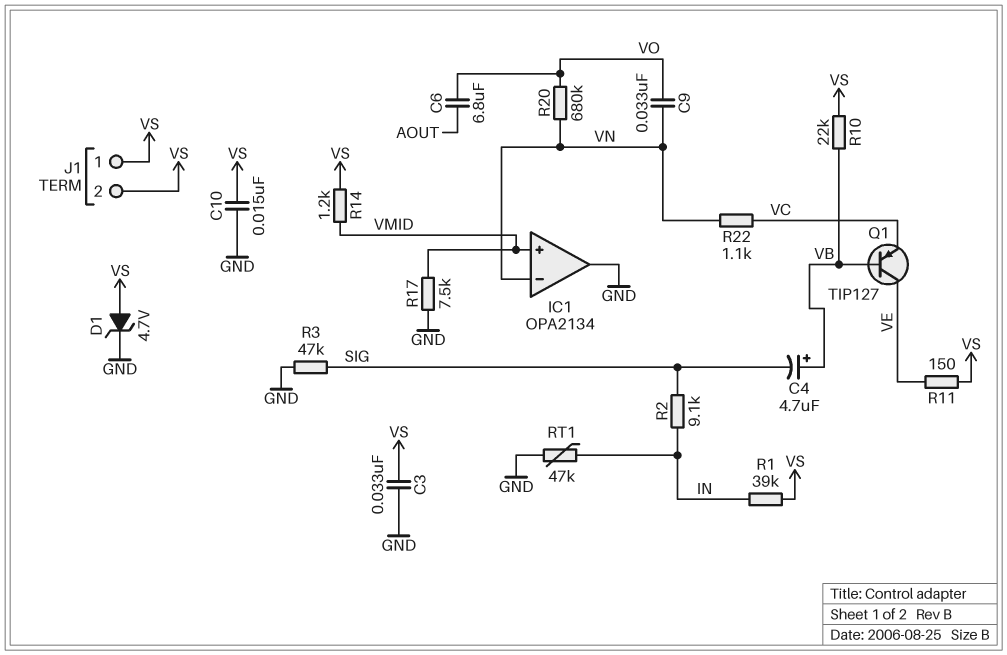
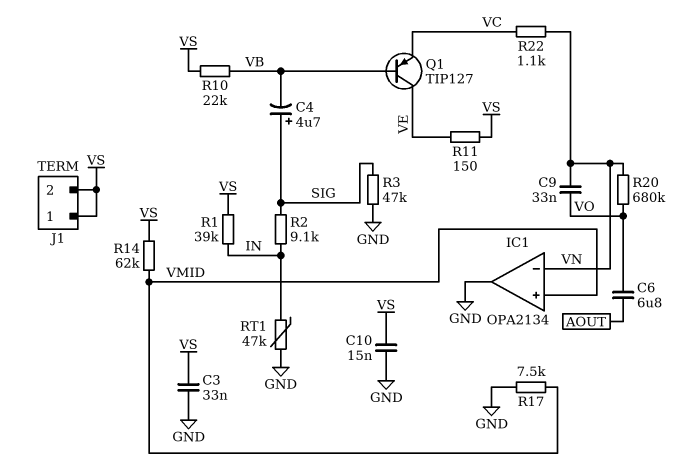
C4: 4.7uF (plus VB, minus SIG) -> 4.7uF (plus SIG, minus VB)
D1: zener 4.7V (A VS, K GND) -> none
R14: 1.2k (VMID, VS) -> 62k (VMID, VS)

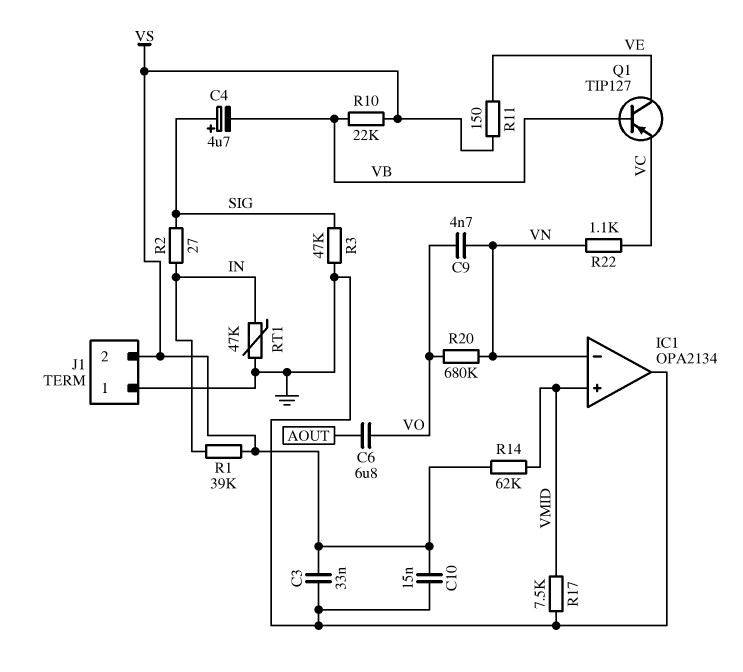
C9: 33nF (VN, VO) -> 4.7nF (VN, VO)
J1 pin 1: VS -> GND
R2: 9.1k (IN, SIG) -> 27 (IN, SIG)

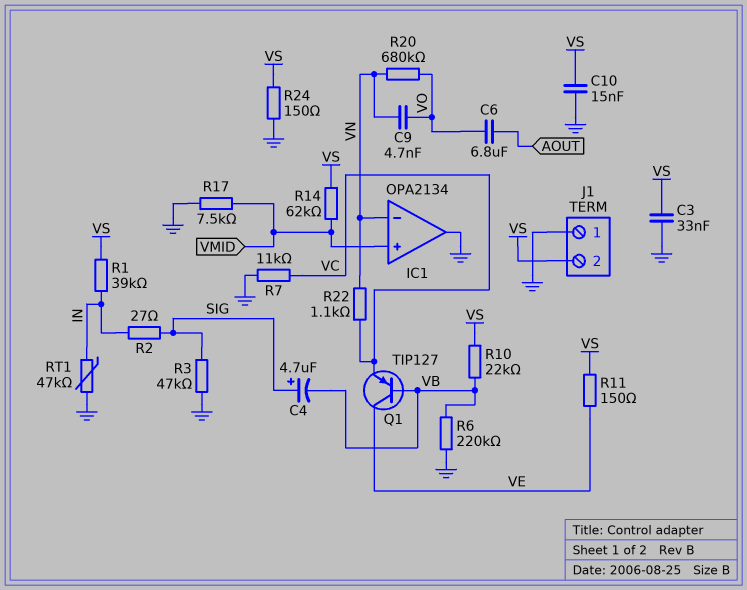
R6: none -> 220k (GND, VB)
R7: none -> 11k (GND, VC)
R24: none -> 150 (GND, VS)

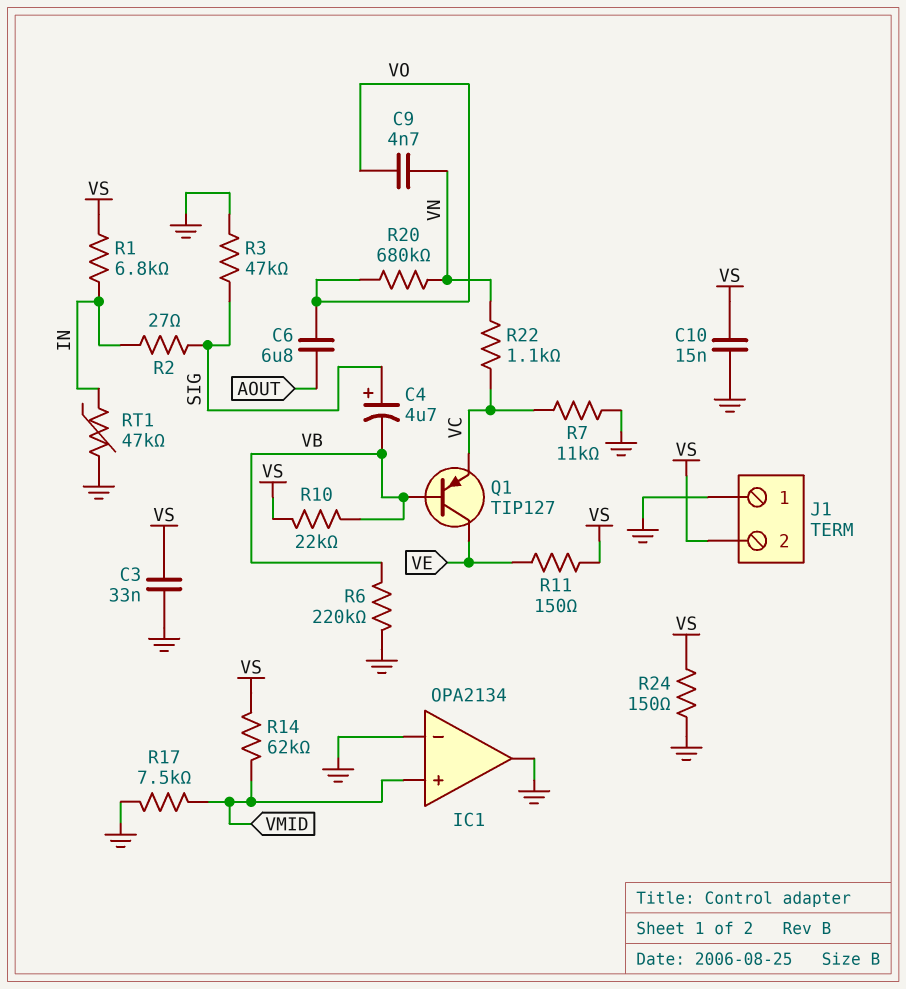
IC1 pin in-: VN -> GND
R1: 39k (IN, VS) -> 6.8k (IN, VS)

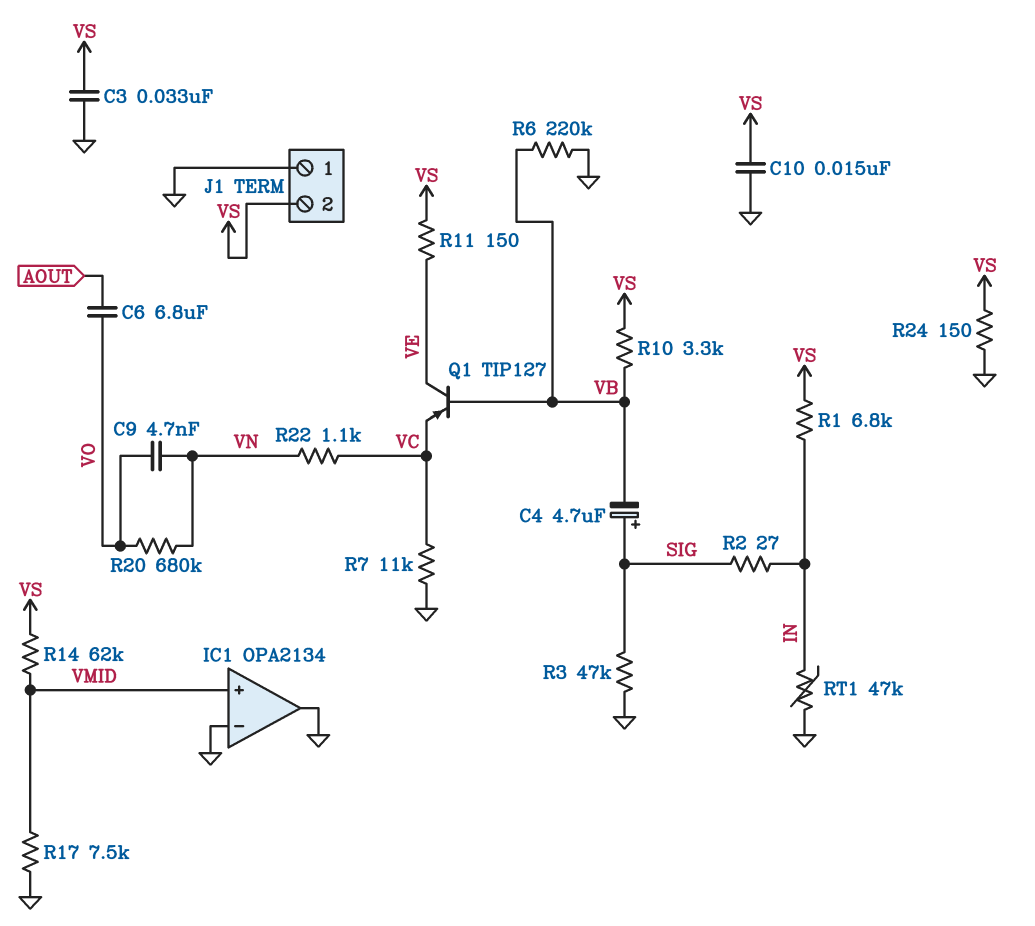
R10: 22k (VB, VS) -> 3.3k (VB, VS)

